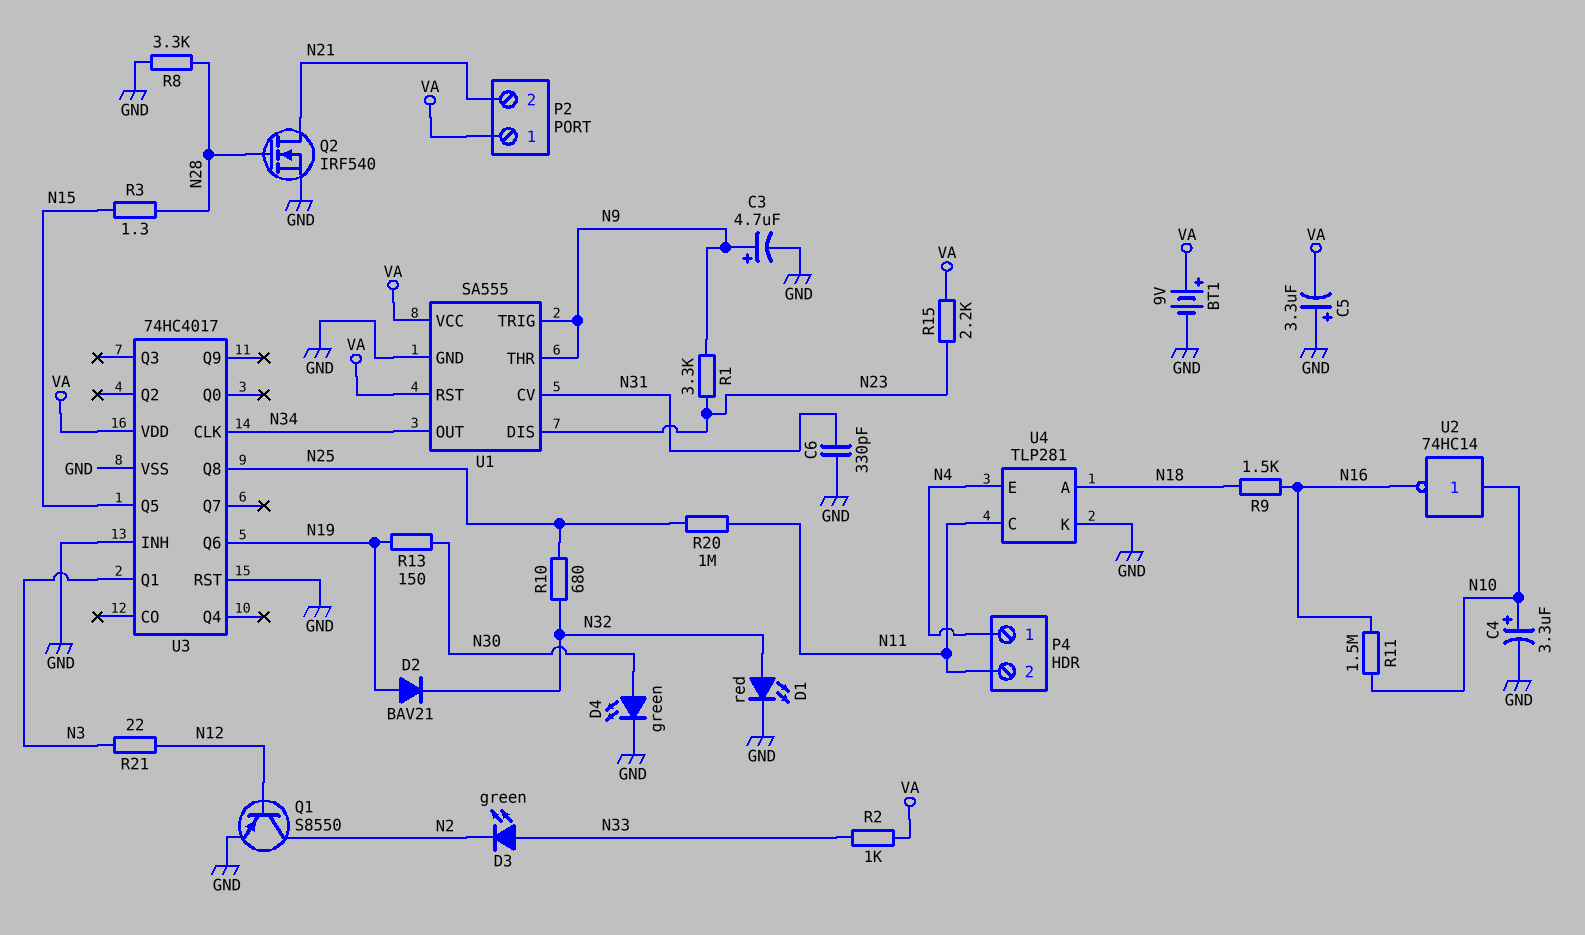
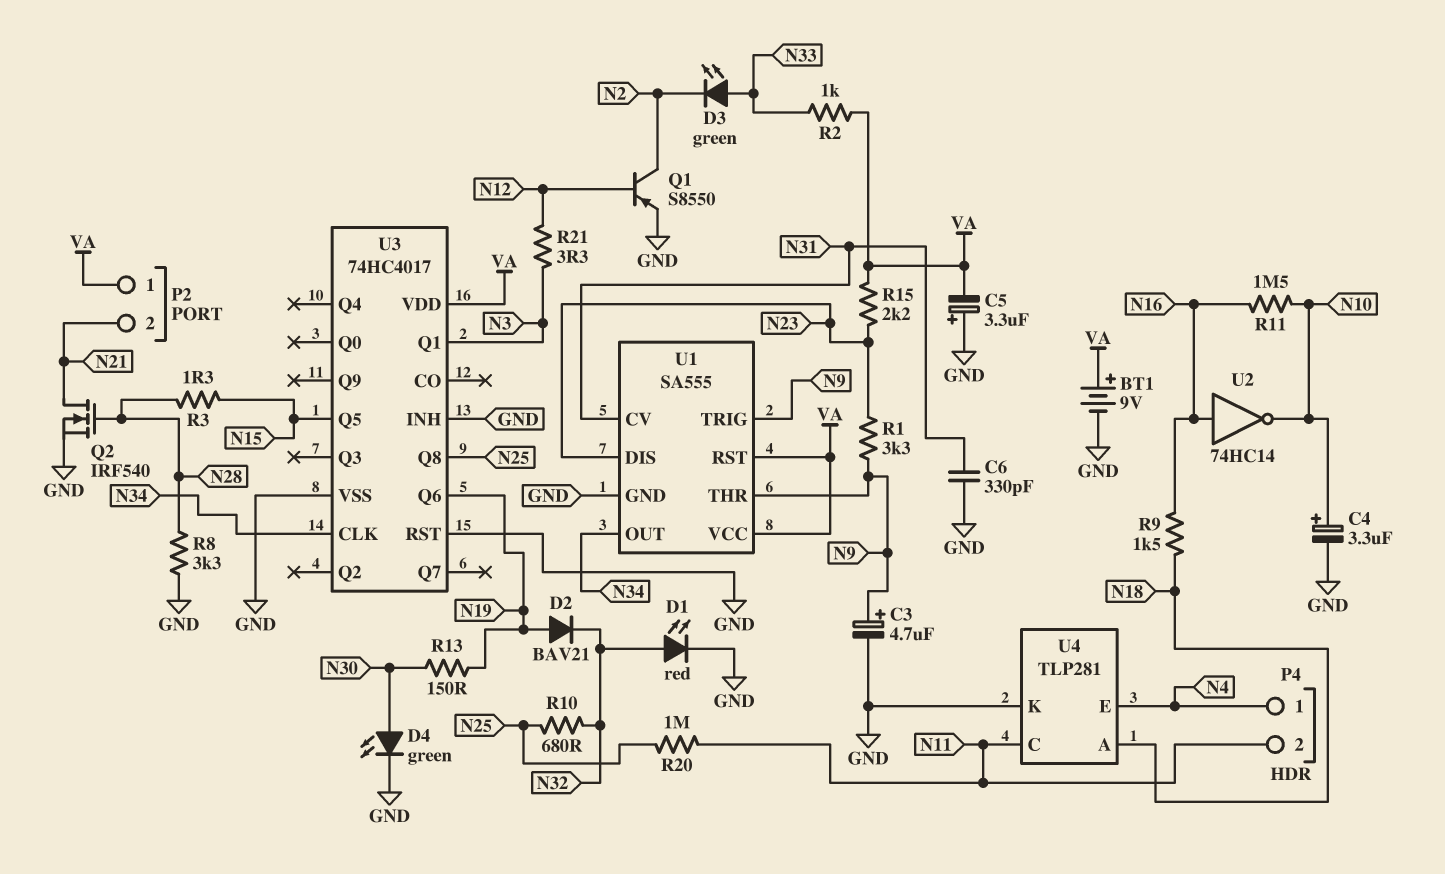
R21: 22 (N3, N12) -> 3.3 (N3, N12)
U2: NOT 74HC14 (in N10, out N16) -> NOT 74HC14 (in N16, out N10)

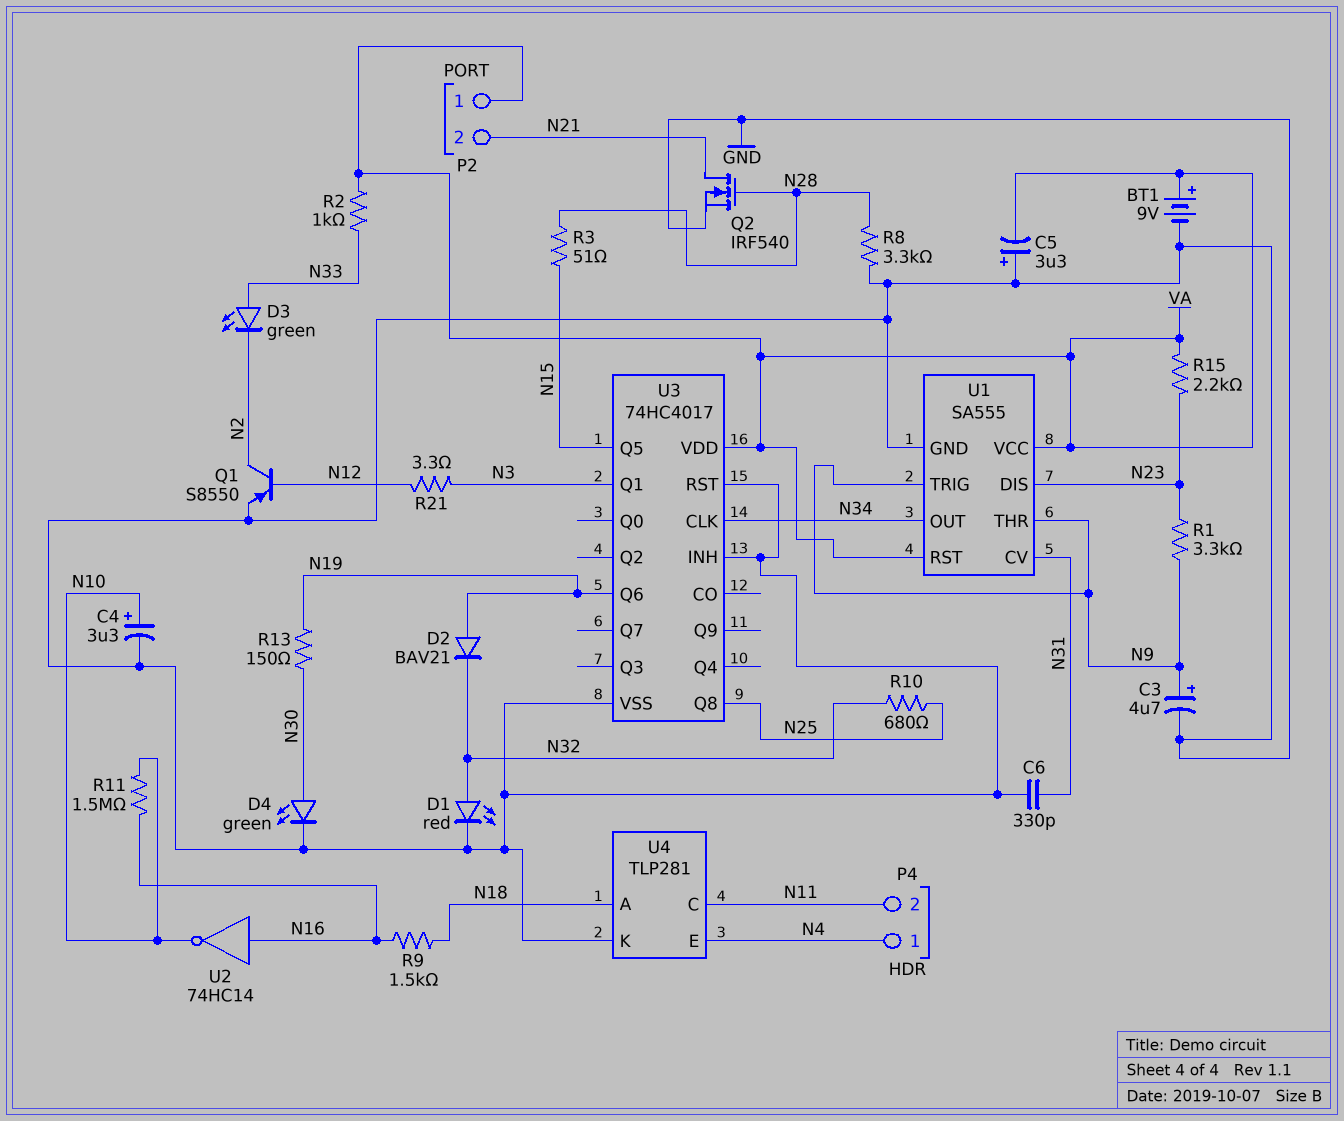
R3: 1.3 (N15, N28) -> 51 (N15, N28)
R20: 1M (N11, N25) -> none

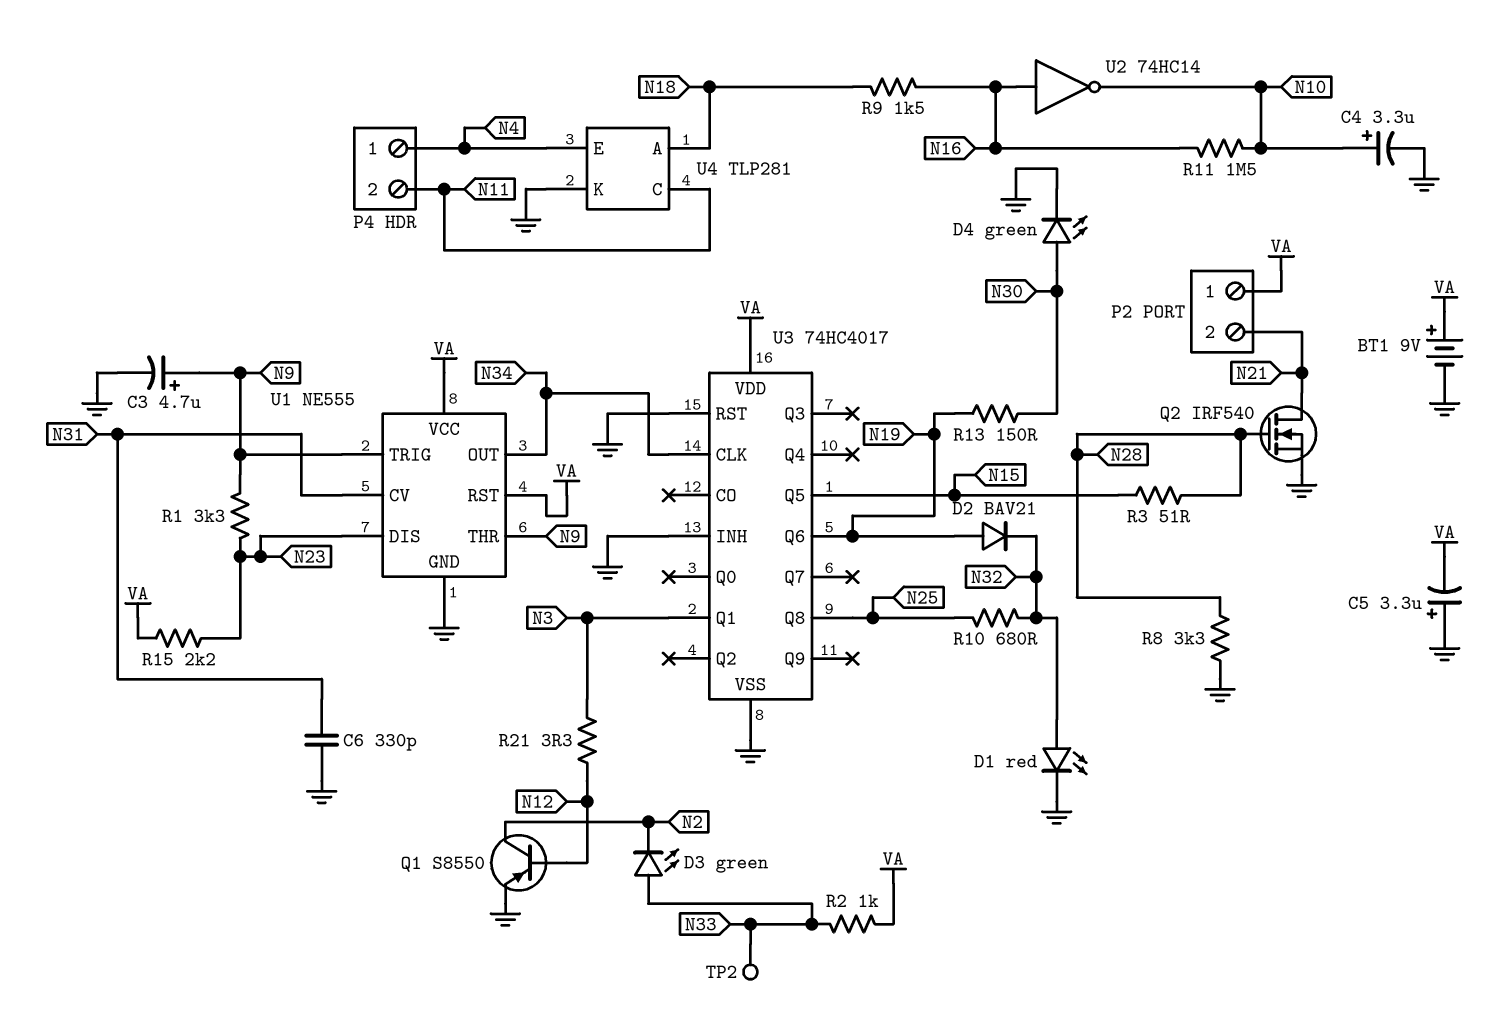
TP2: none -> test point (N33)
U1: SA555 -> NE555

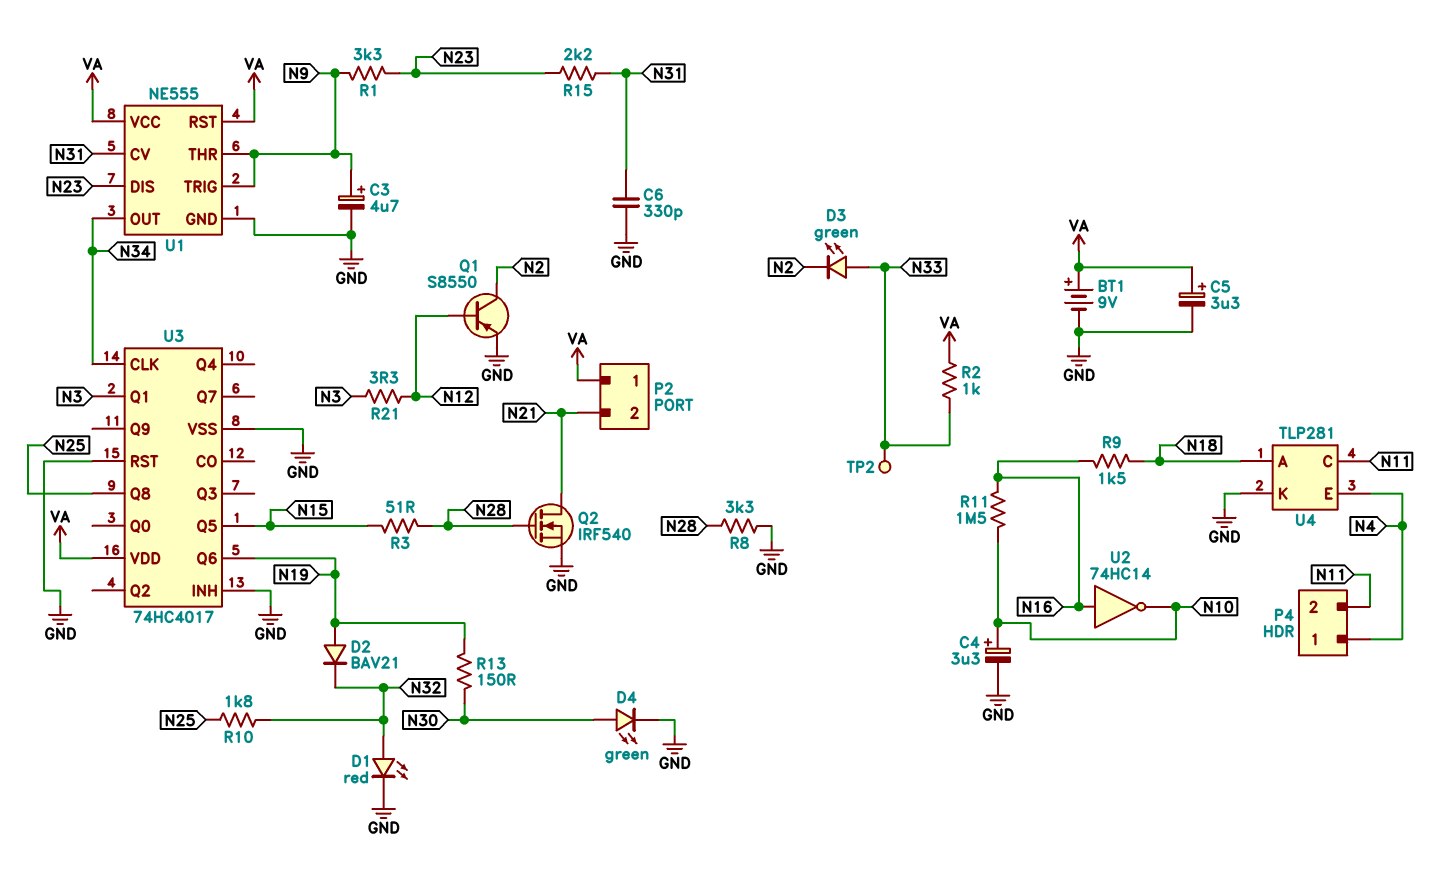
C5: 3.3uF (plus GND, minus VA) -> 3.3uF (plus VA, minus GND)
R10: 680 (N25, N32) -> 1.8k (N25, N32)
R15: 2.2k (N23, VA) -> 2.2k (N23, N31)

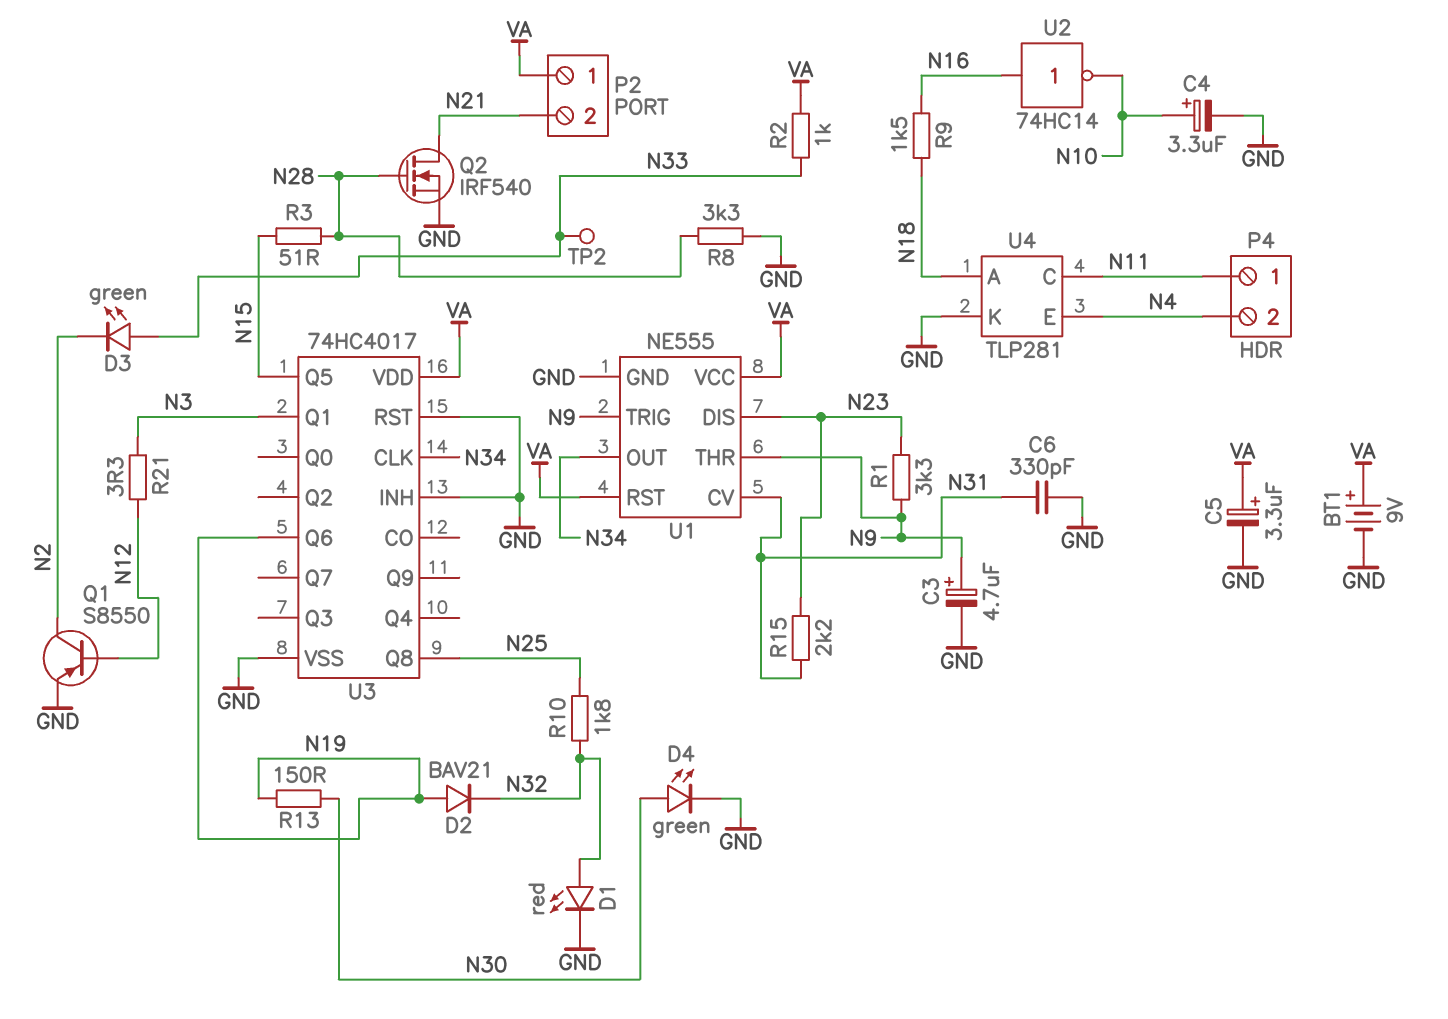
P4 pin 1: N4 -> N11
P4 pin 2: N11 -> N4
R11: 1.5M (N10, N16) -> none

